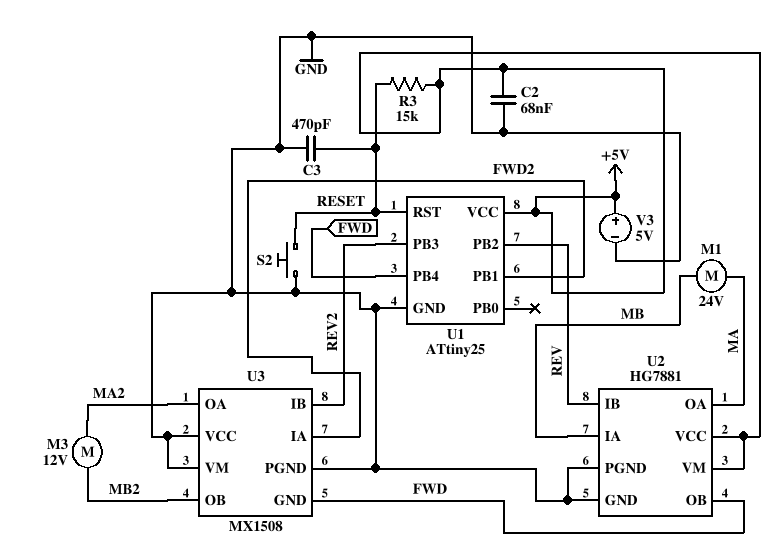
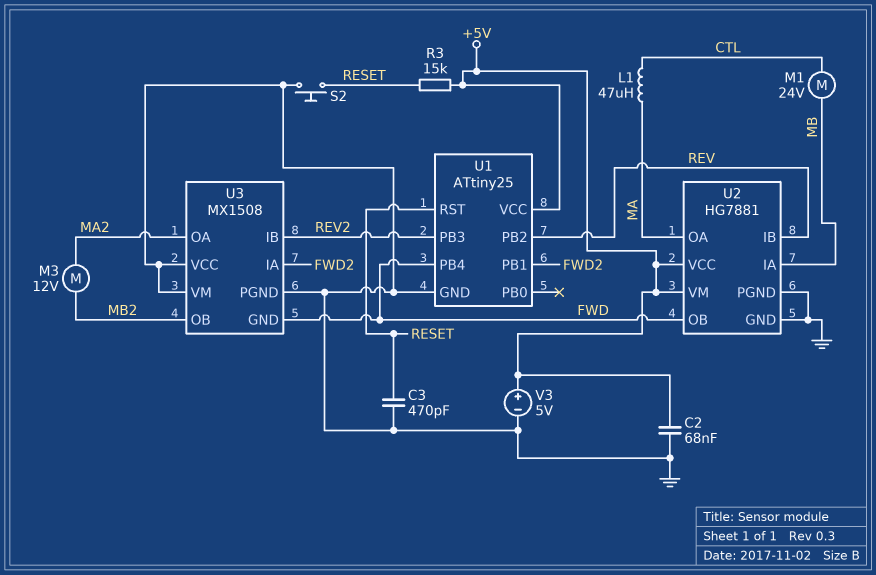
L1: none -> 47uH (CTL, MA)
M1: motor 24V (MA, MB) -> motor 24V (CTL, MB)

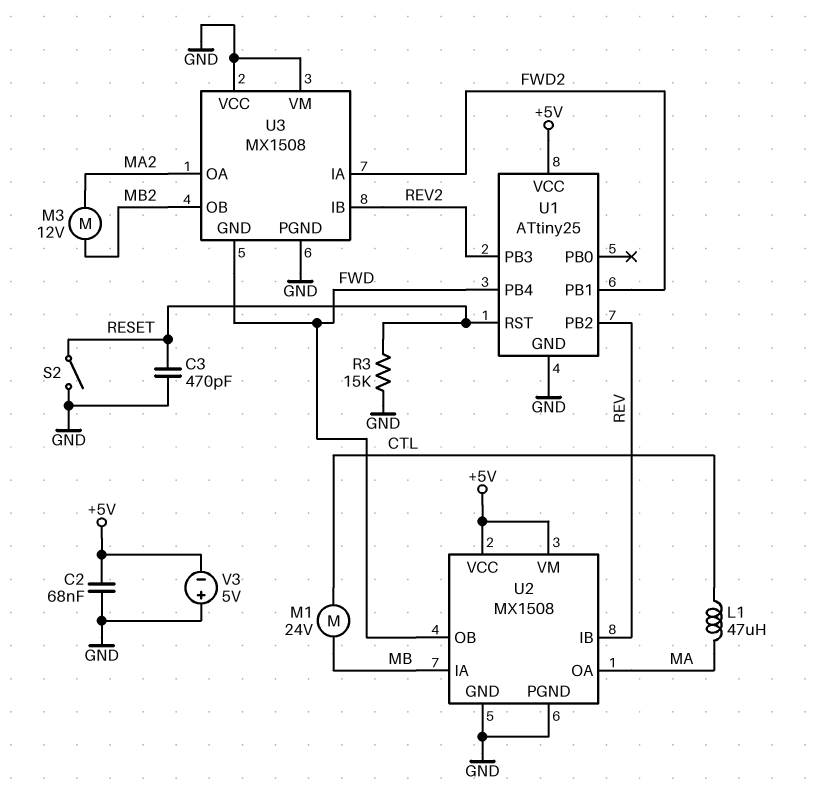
R3: 15k (+5V, RESET) -> 15k (GND, RESET)
S2: button (GND, RESET) -> switch (GND, RESET)
U2: HG7881 -> MX1508
V3: 5V (plus +5V, minus GND) -> 5V (plus GND, minus +5V)

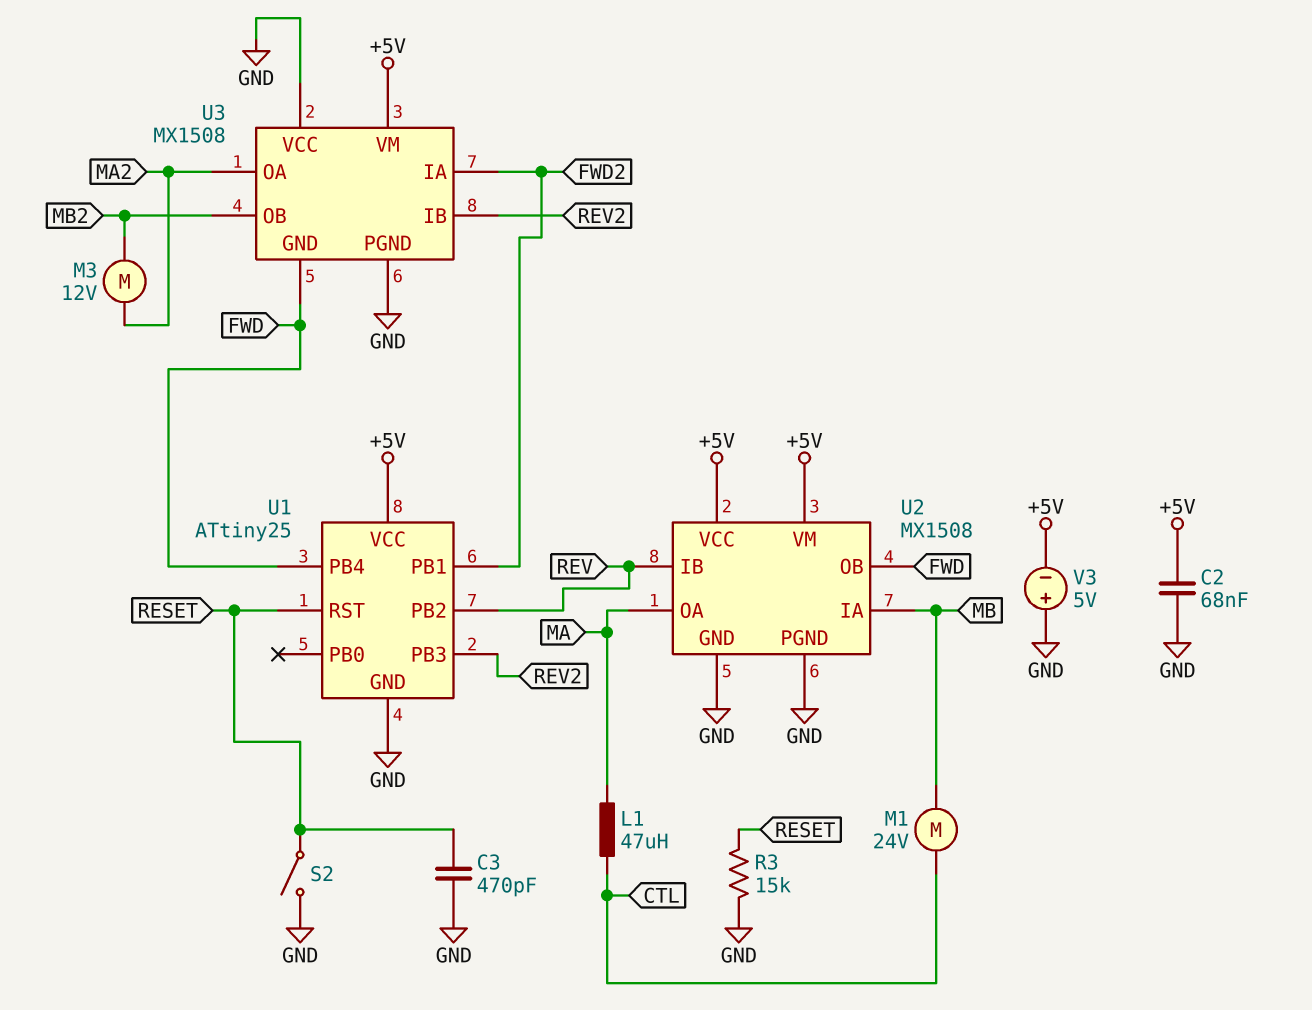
U3 pin VM: GND -> +5V

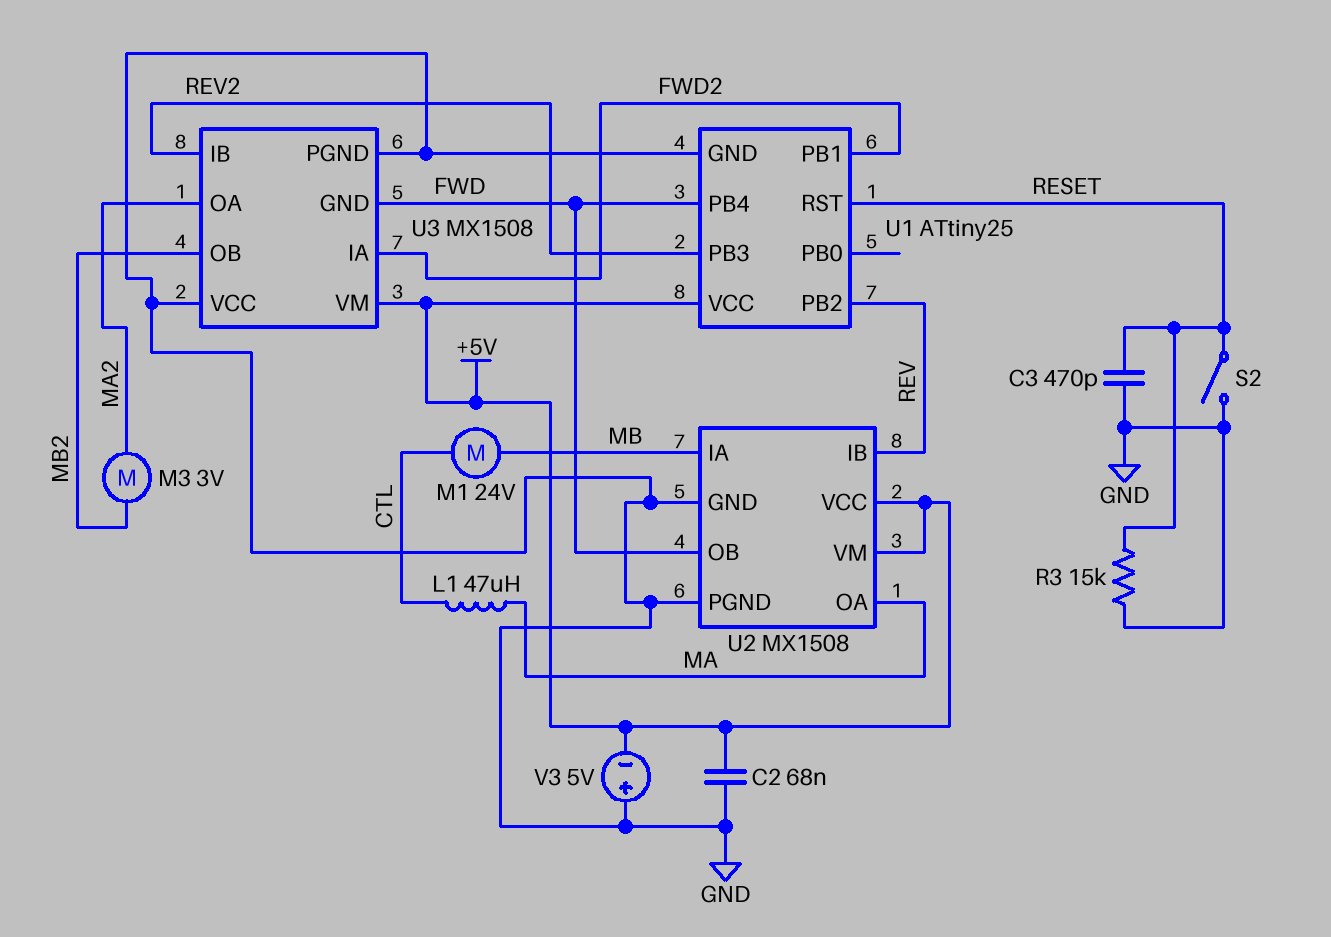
M3: motor 12V (MA2, MB2) -> motor 3V (MA2, MB2)

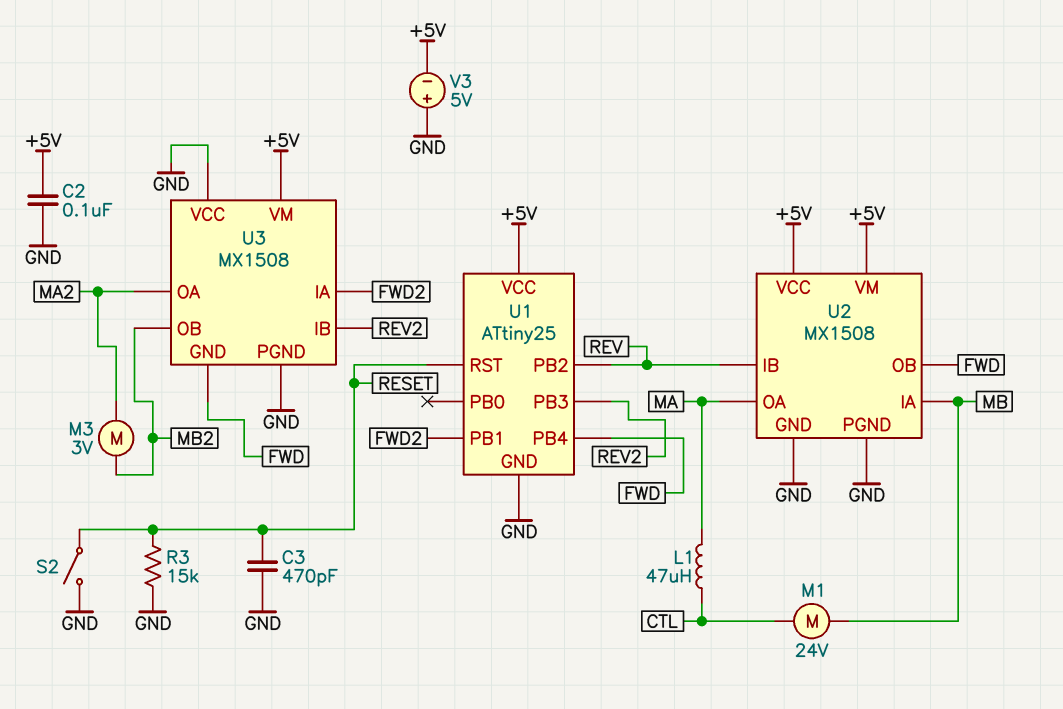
C2: 68nF (+5V, GND) -> 100nF (+5V, GND)

